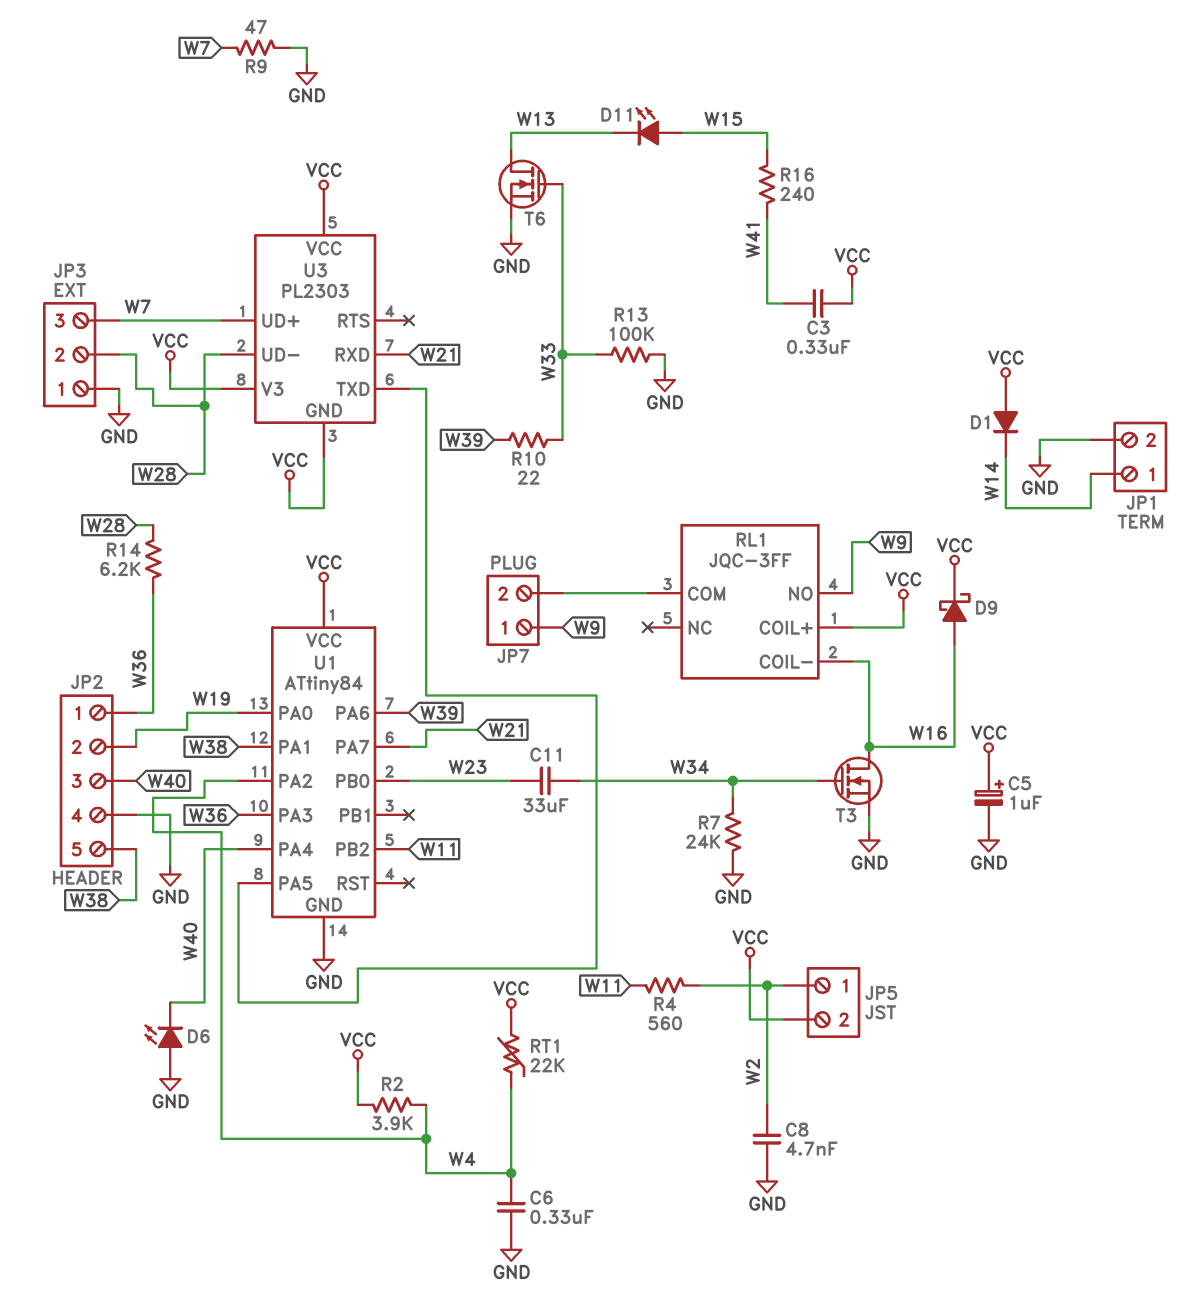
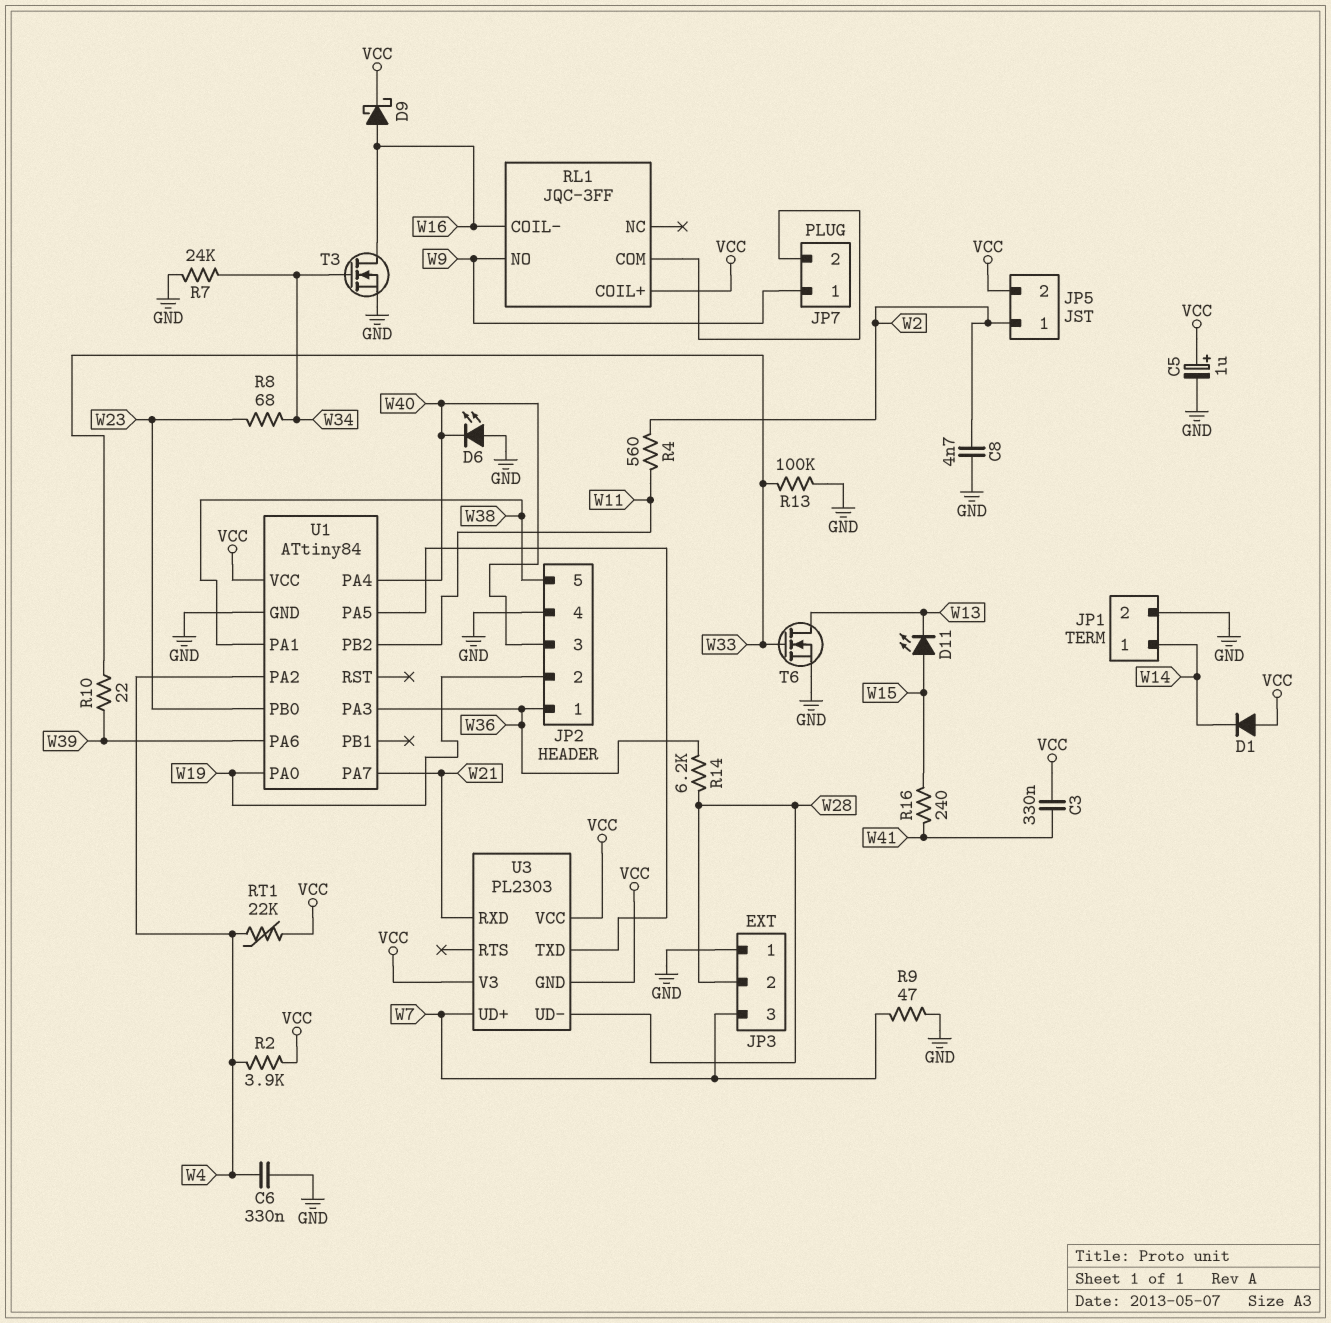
C11: 33uF (W23, W34) -> none
R8: none -> 68 (W23, W34)

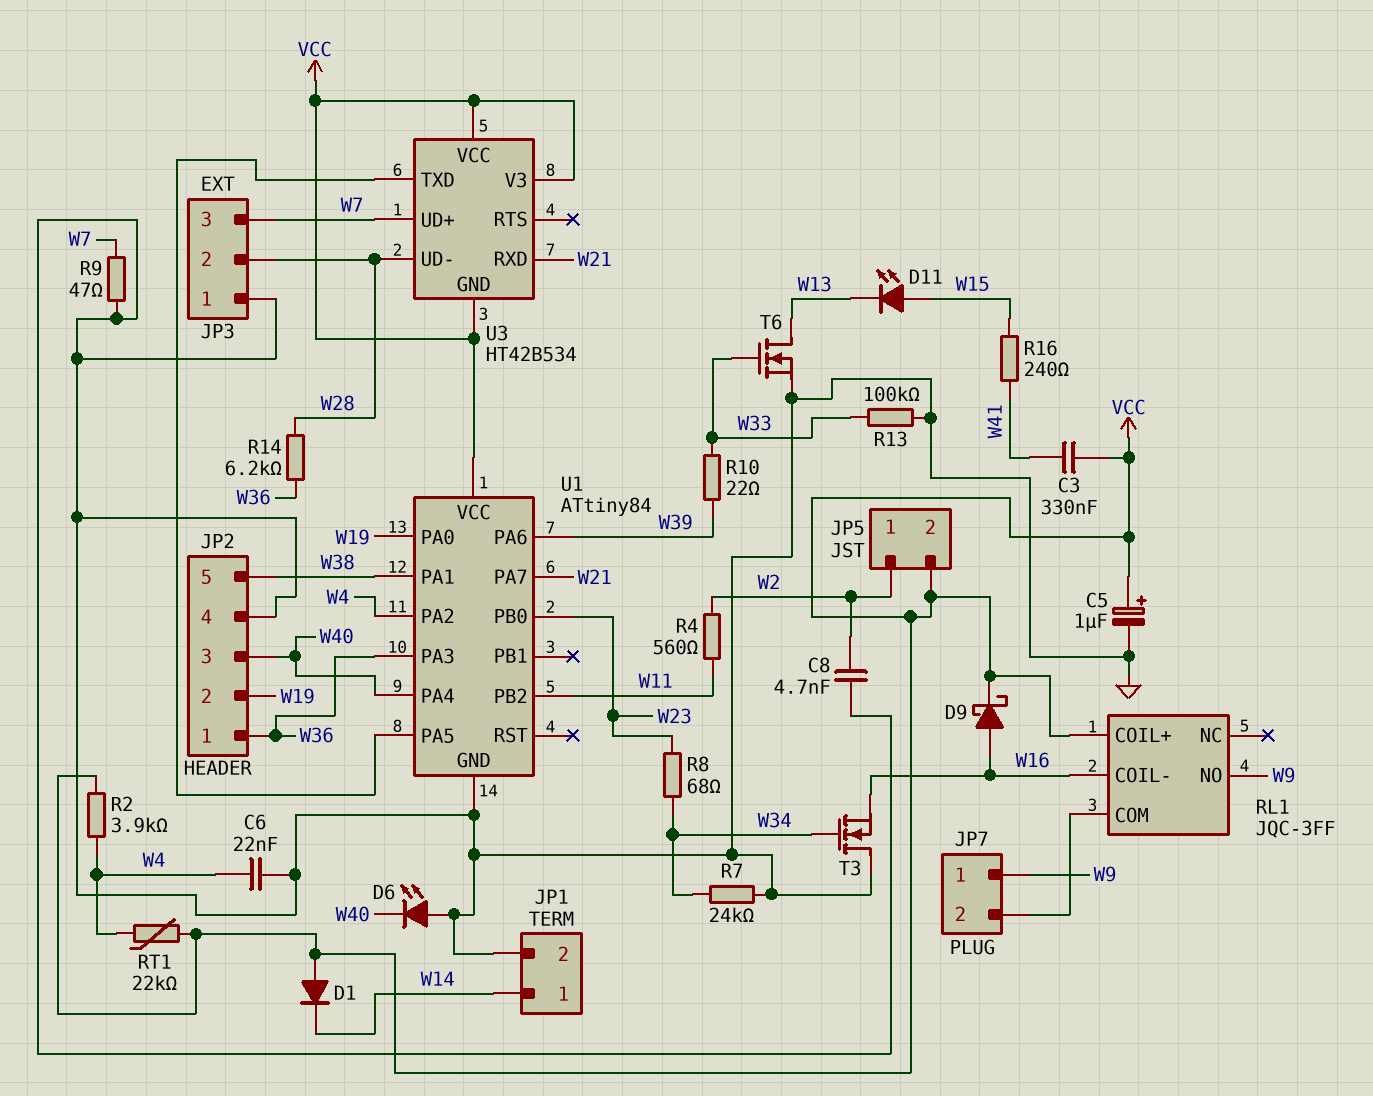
C6: 330nF (GND, W4) -> 22nF (GND, W4)
T3: NMOS (G W34, D W16, S GND) -> NMOS (G W34, D GND, S W16)
U3: PL2303 -> HT42B534

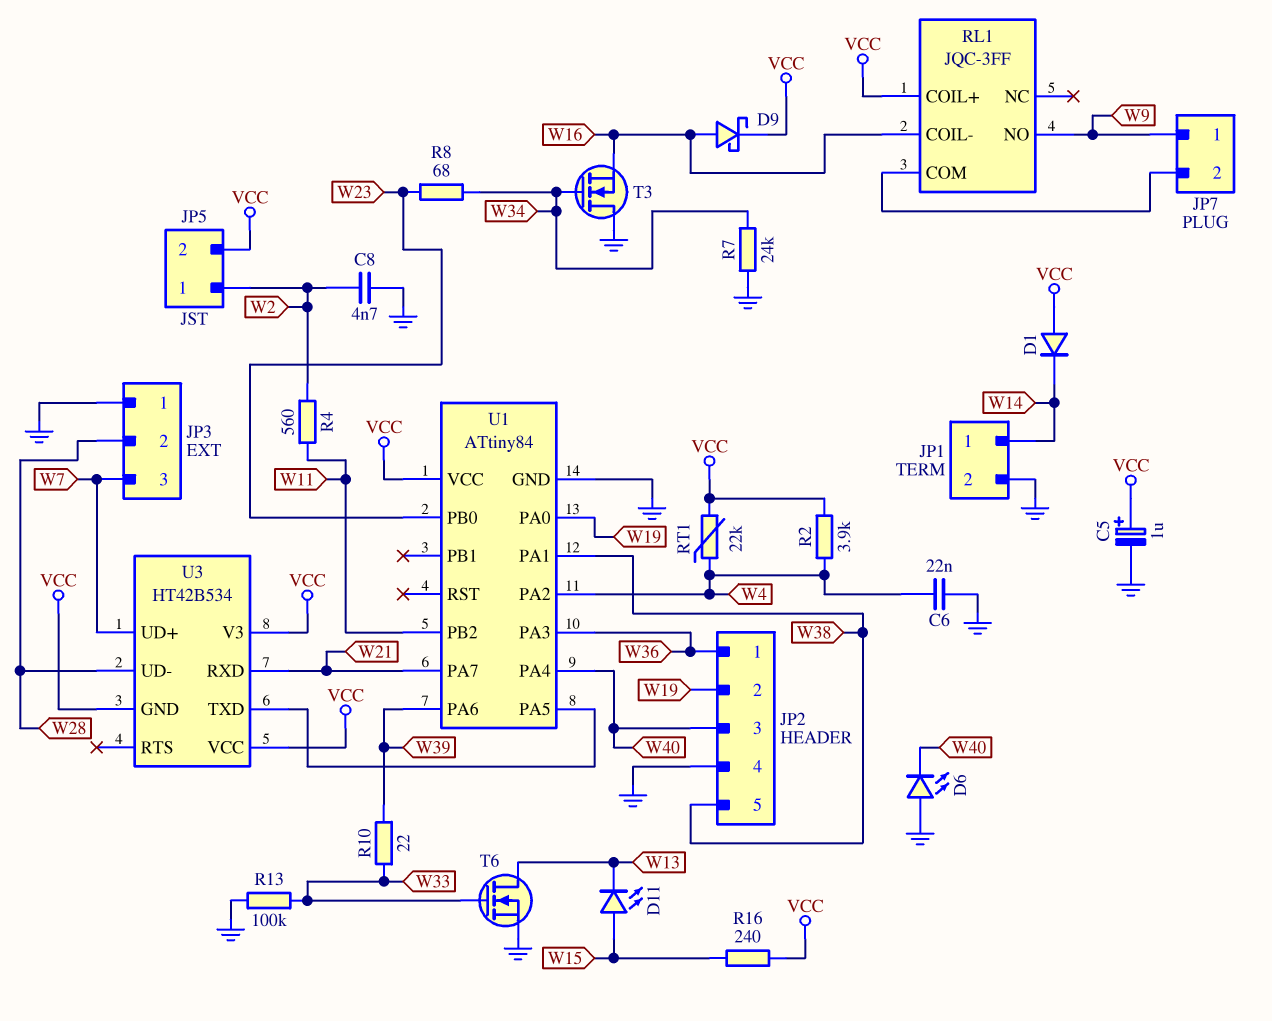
C3: 330nF (VCC, W41) -> none
R9: 47 (GND, W7) -> none
R14: 6.2k (W28, W36) -> none
R16: 240 (W15, W41) -> 240 (VCC, W15)

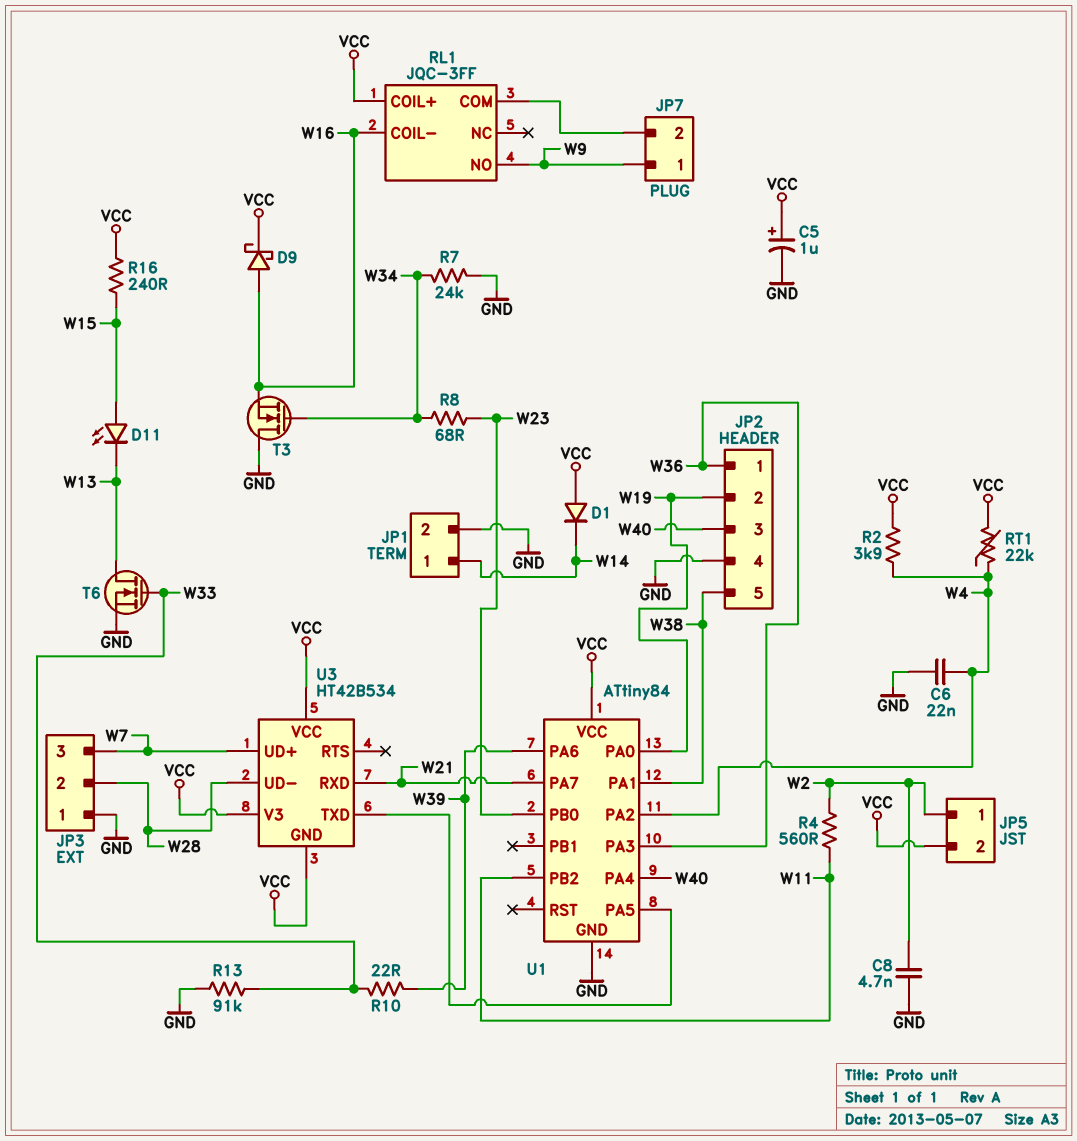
D6: LED (A GND, K W40) -> none
R13: 100k (GND, W33) -> 91k (GND, W33)

